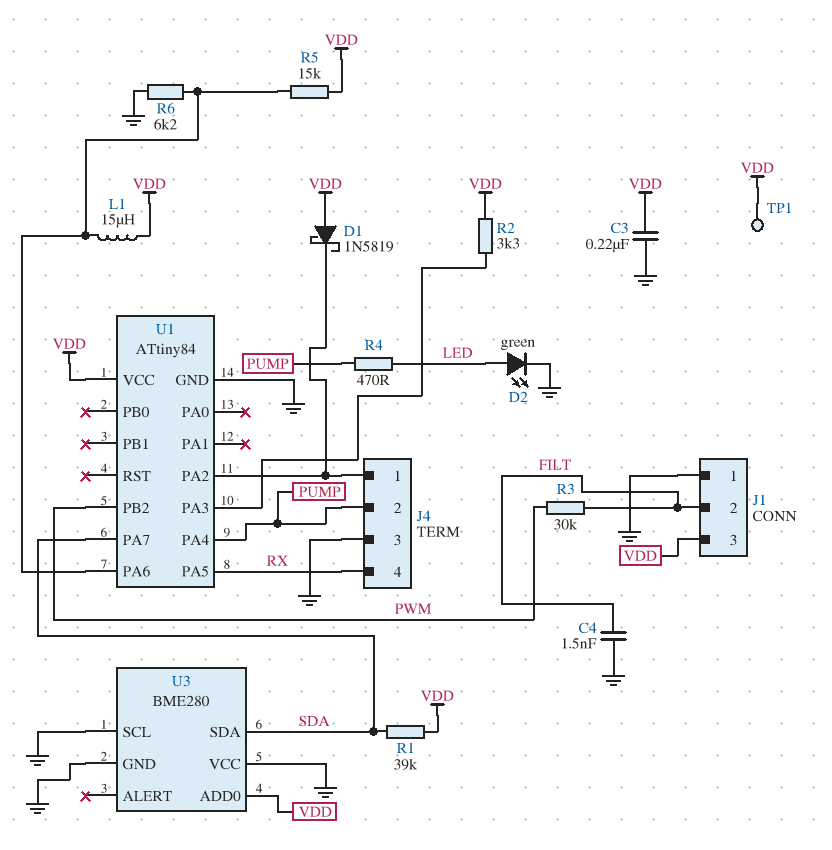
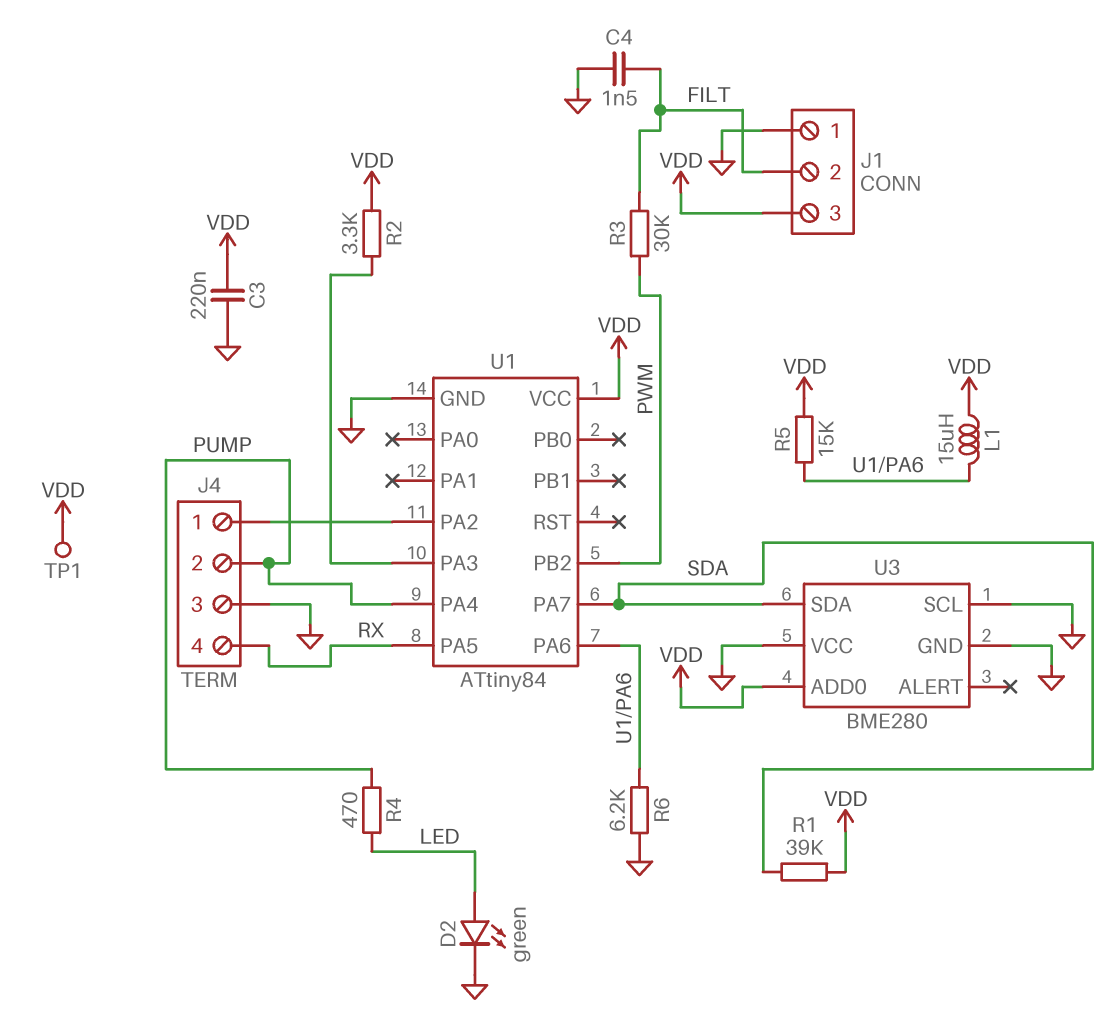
D1: schottky 1N5819 (A VDD, K J4/1) -> none

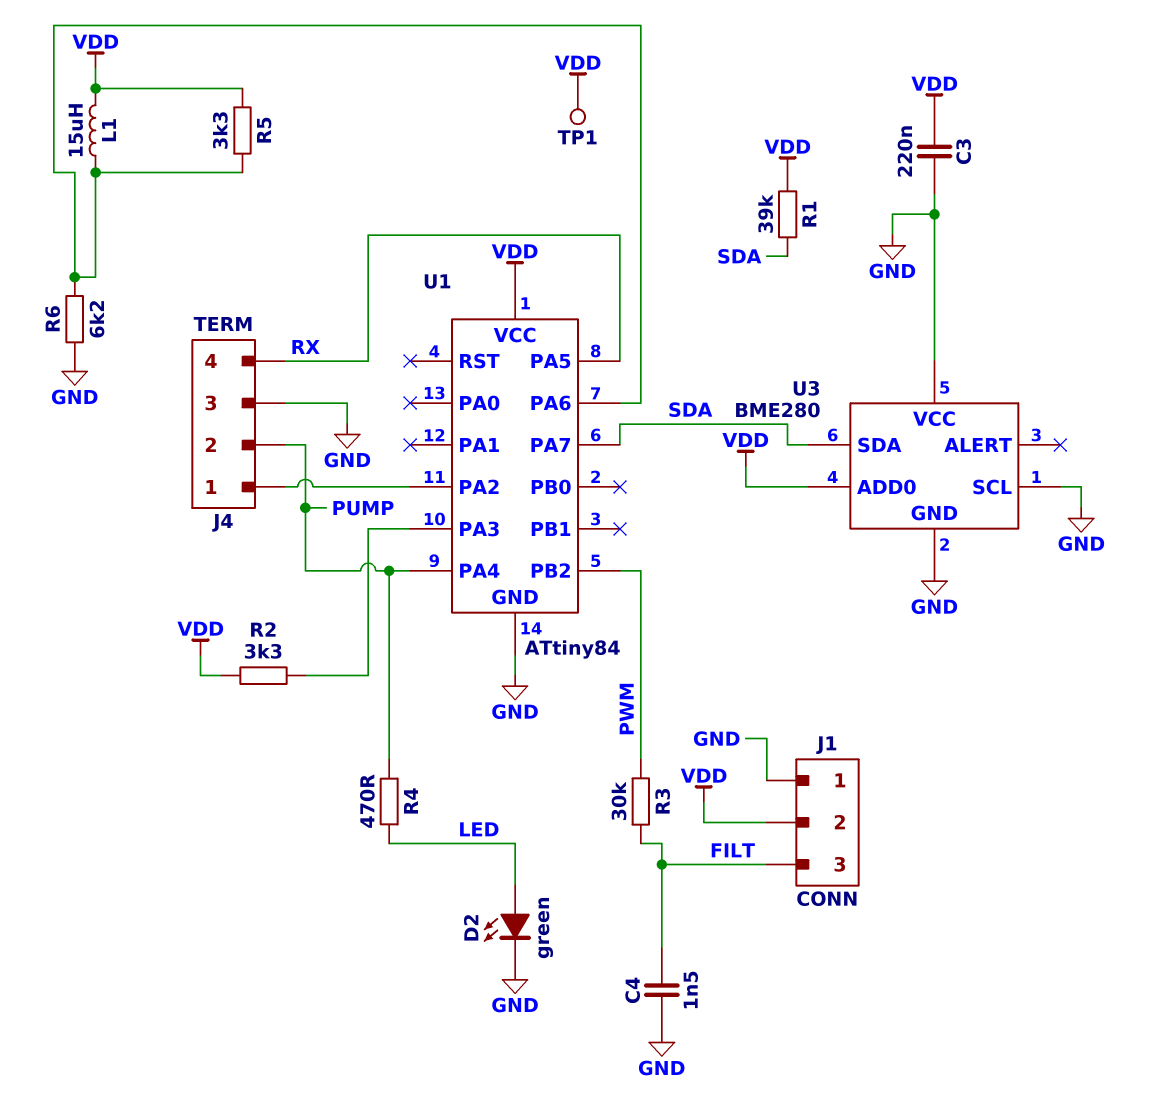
J1 pin 2: FILT -> VDD
J1 pin 3: VDD -> FILT
R5: 15k (U1/PA6, VDD) -> 3.3k (U1/PA6, VDD)

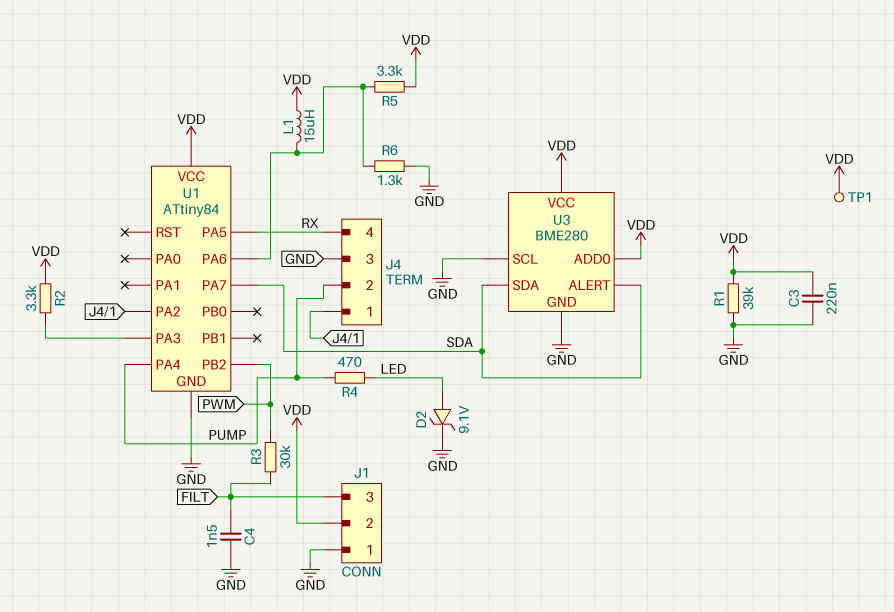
D2: LED green (A LED, K GND) -> zener 9.1V (A LED, K GND)
R1: 39k (SDA, VDD) -> 39k (GND, VDD)
R6: 6.2k (GND, U1/PA6) -> 1.3k (GND, U1/PA6)
U3 pin ALERT: none -> SDA
U3 pin VCC: GND -> VDD

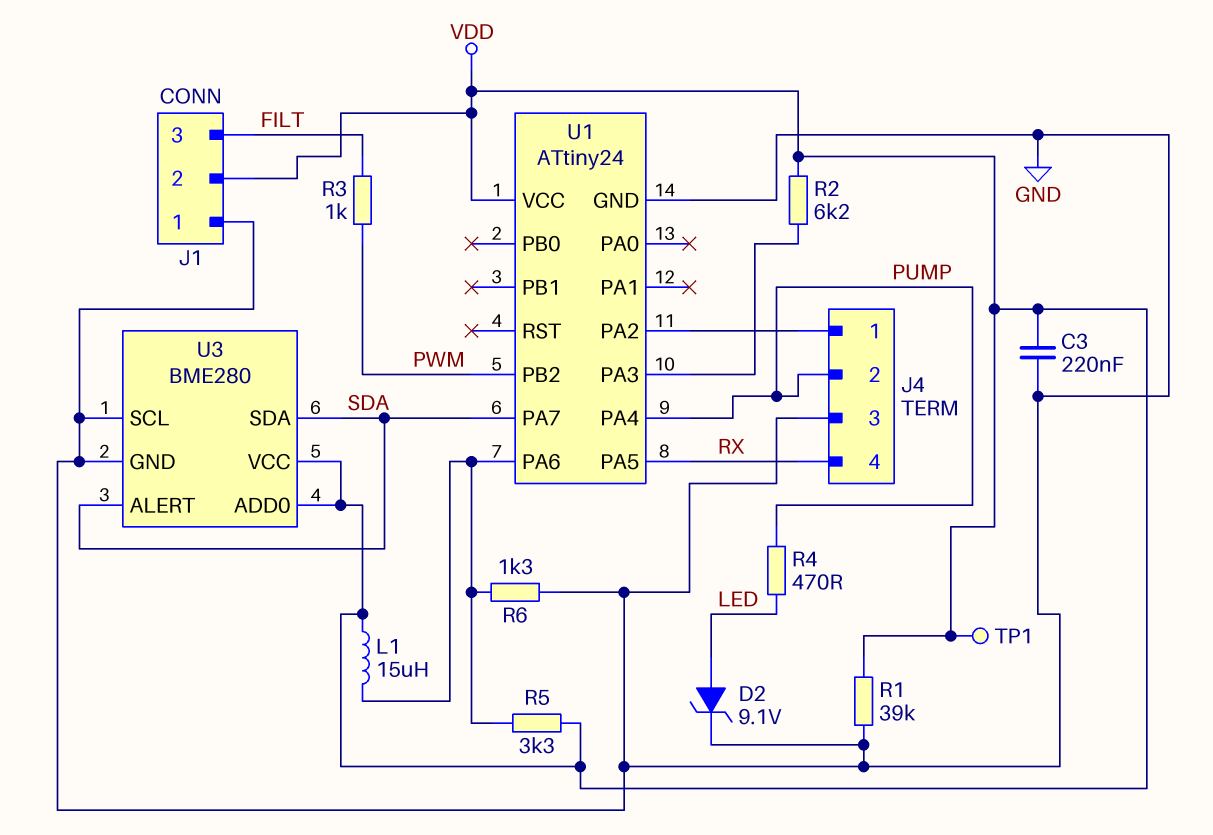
C4: 1.5nF (FILT, GND) -> none
R2: 3.3k (U1/PA3, VDD) -> 6.2k (U1/PA3, VDD)
R3: 30k (FILT, PWM) -> 1k (FILT, PWM)
U1: ATtiny84 -> ATtiny24

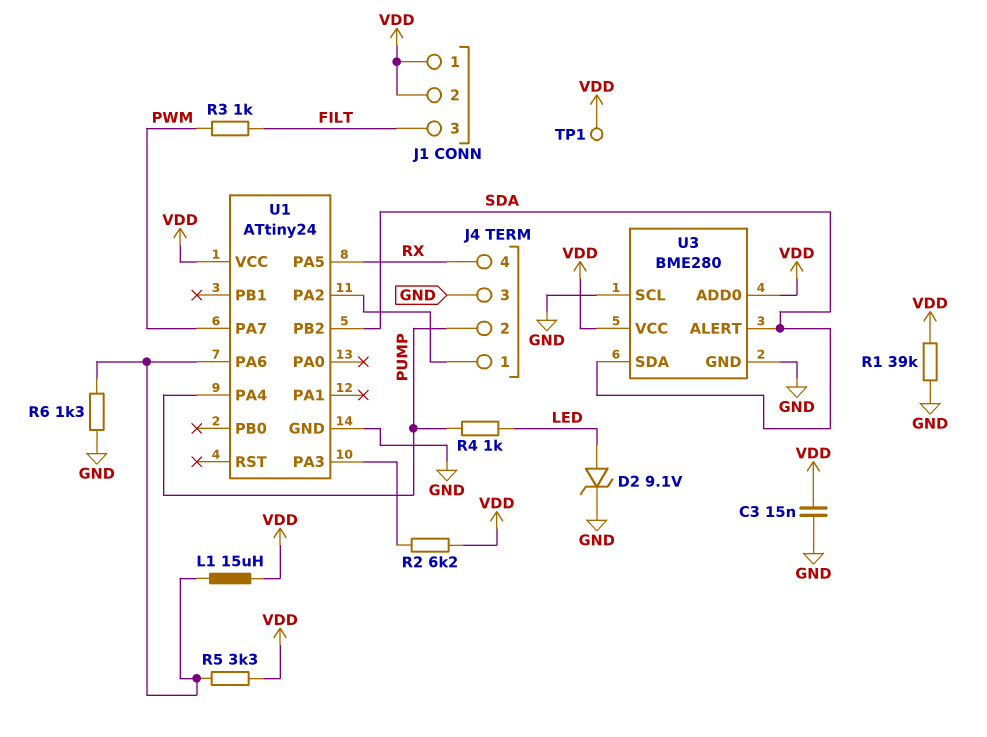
C3: 220nF (GND, VDD) -> 15nF (GND, VDD)
J1 pin 1: GND -> VDD
R4: 470 (LED, PUMP) -> 1k (LED, PUMP)
U1 pin PA7: SDA -> PWM
U1 pin PB2: PWM -> SDA

